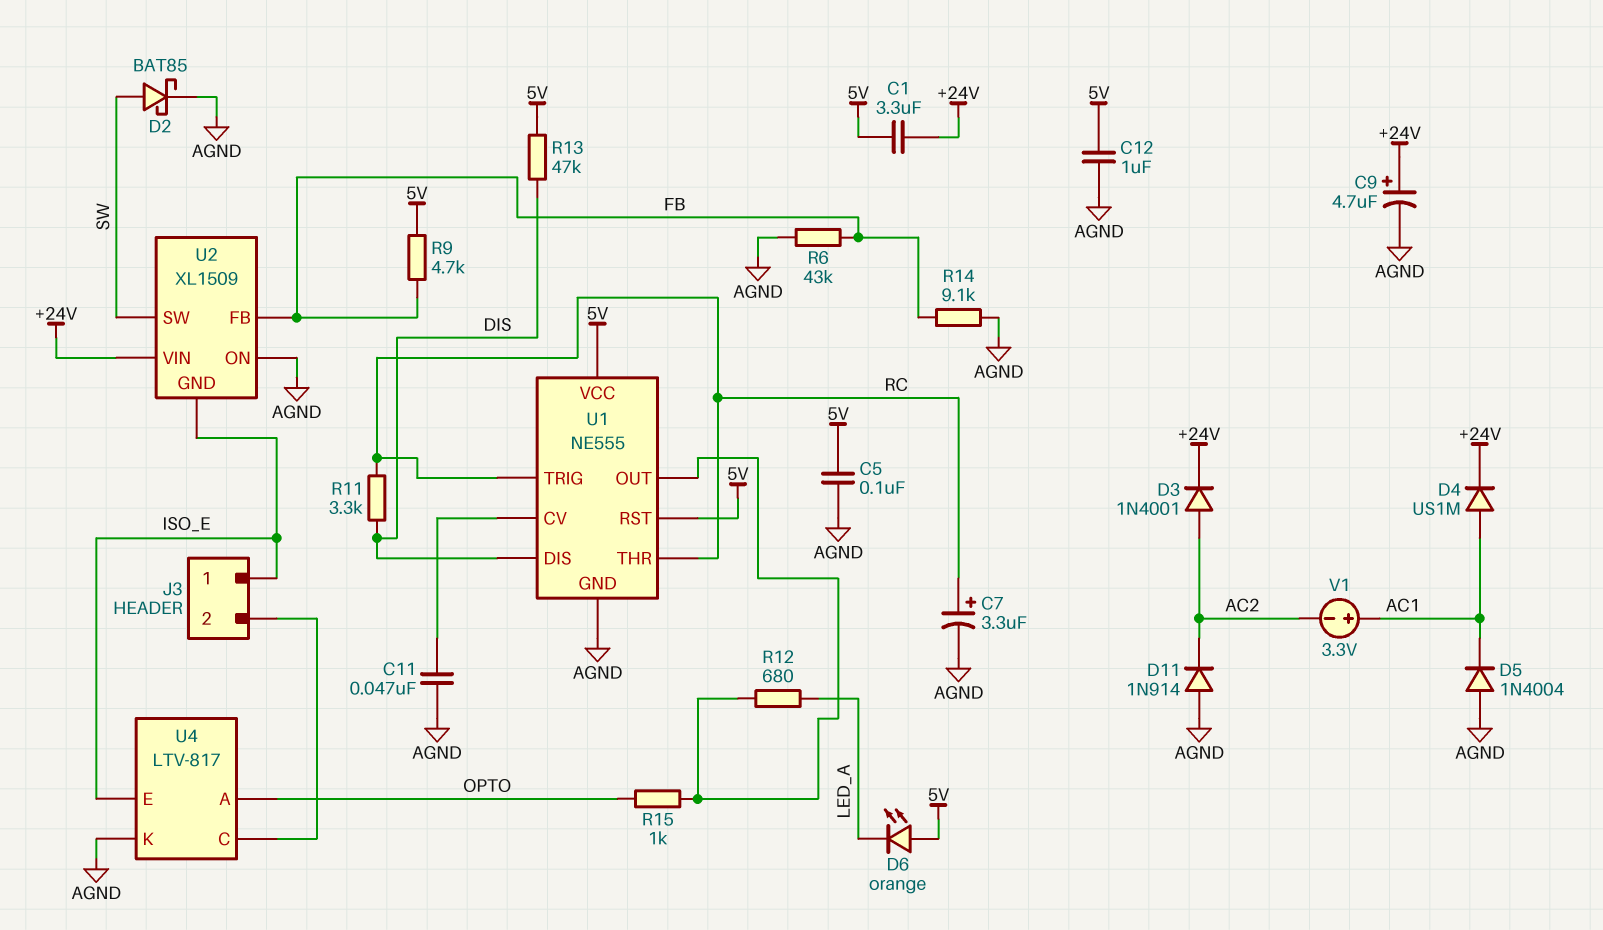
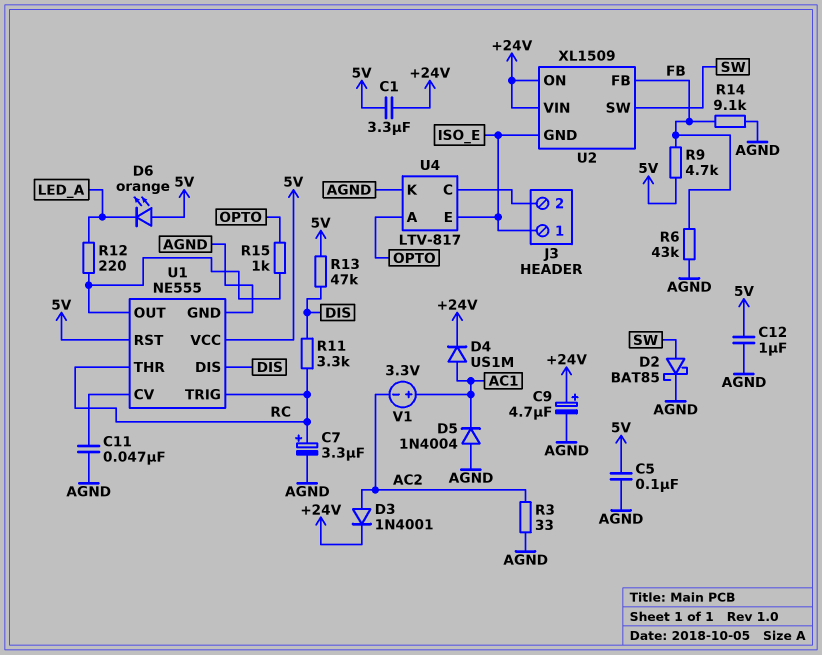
D11: diode 1N914 (A AGND, K AC2) -> none
R3: none -> 33 (AC2, AGND)
R12: 680 (LED_A, U1/OUT) -> 220 (LED_A, U1/OUT)
U2 pin ON: AGND -> +24V

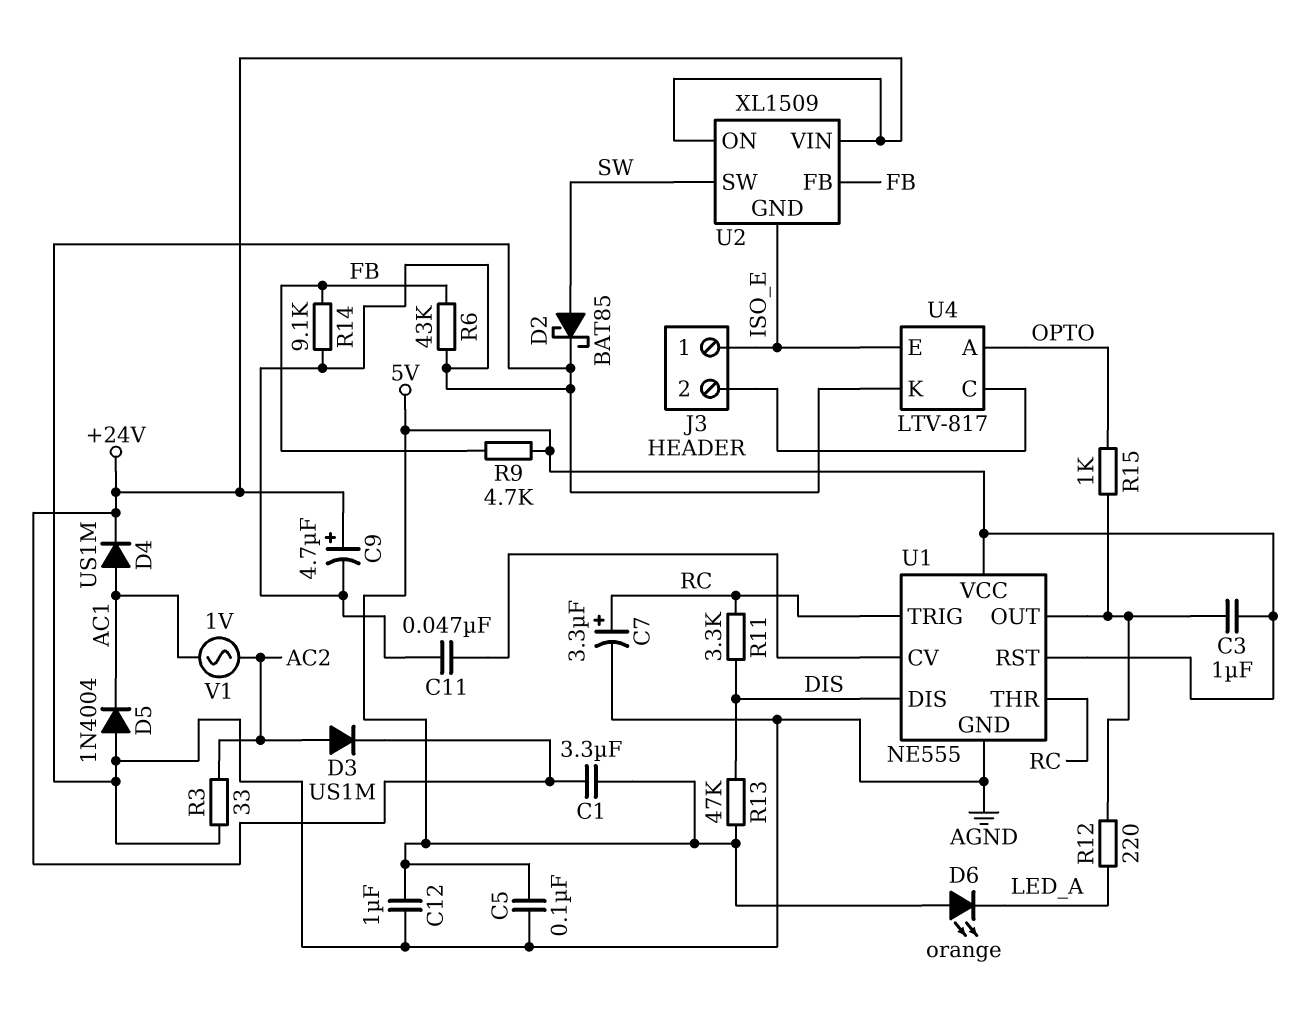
C3: none -> 1uF (5V, U1/OUT)
D3: diode 1N4001 (A AC2, K +24V) -> diode US1M (A AC2, K +24V)
V1: 3.3V (plus AC1, minus AC2) -> AC 1V (AC1, AC2)

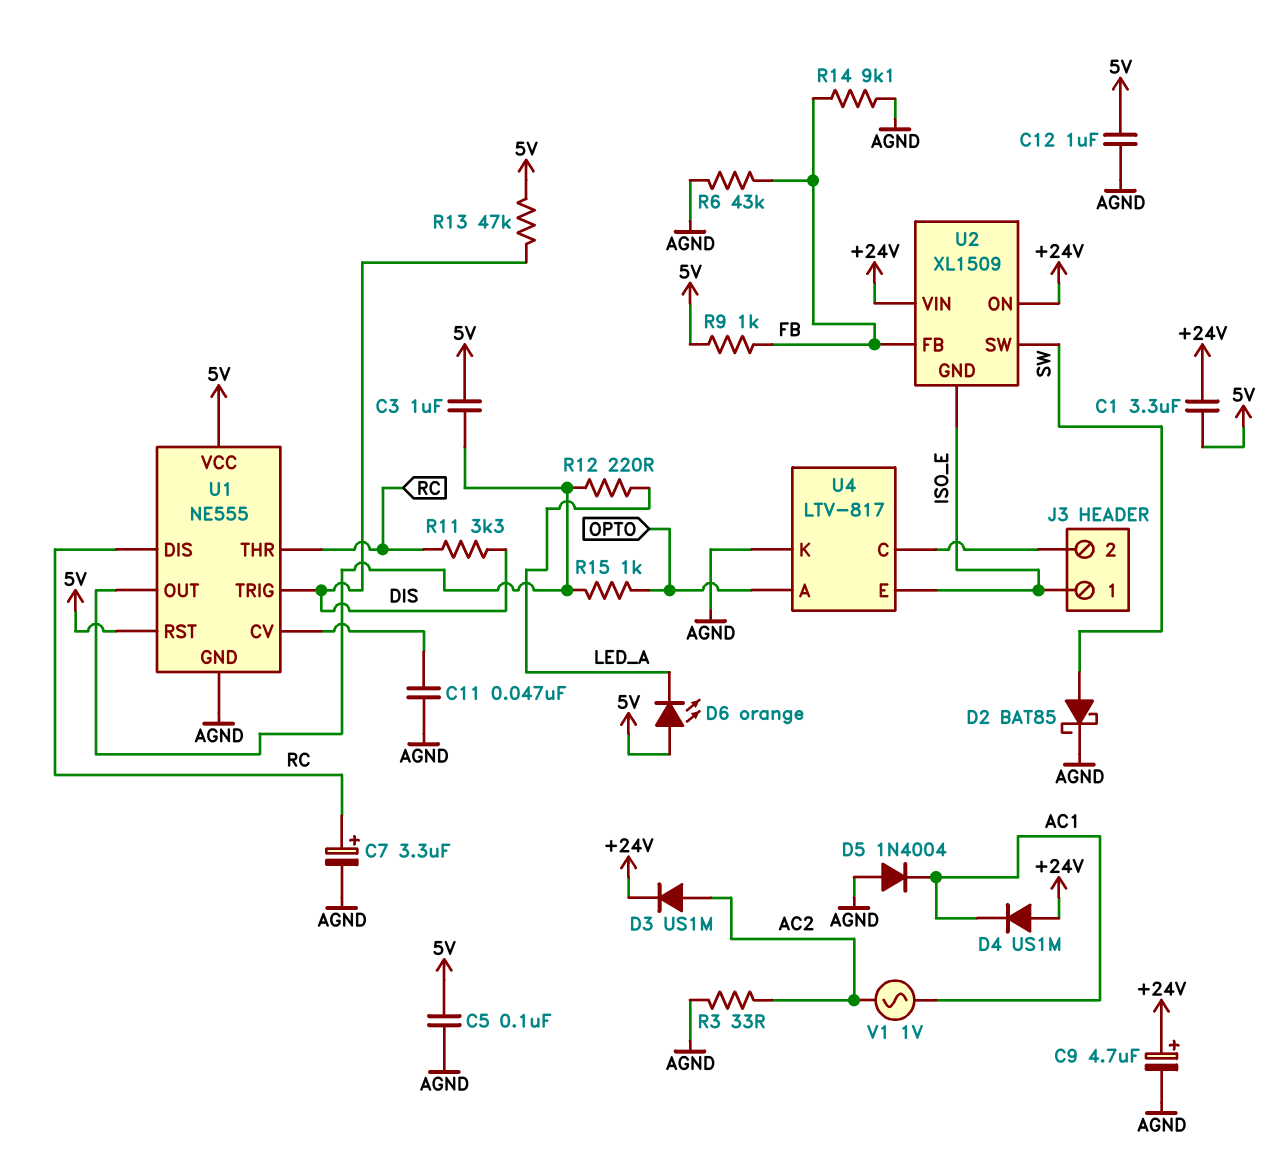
D4: diode US1M (A AC1, K +24V) -> diode US1M (A +24V, K AC1)
R9: 4.7k (5V, FB) -> 1k (5V, FB)
U1 pin DIS: DIS -> RC
U1 pin TRIG: RC -> DIS

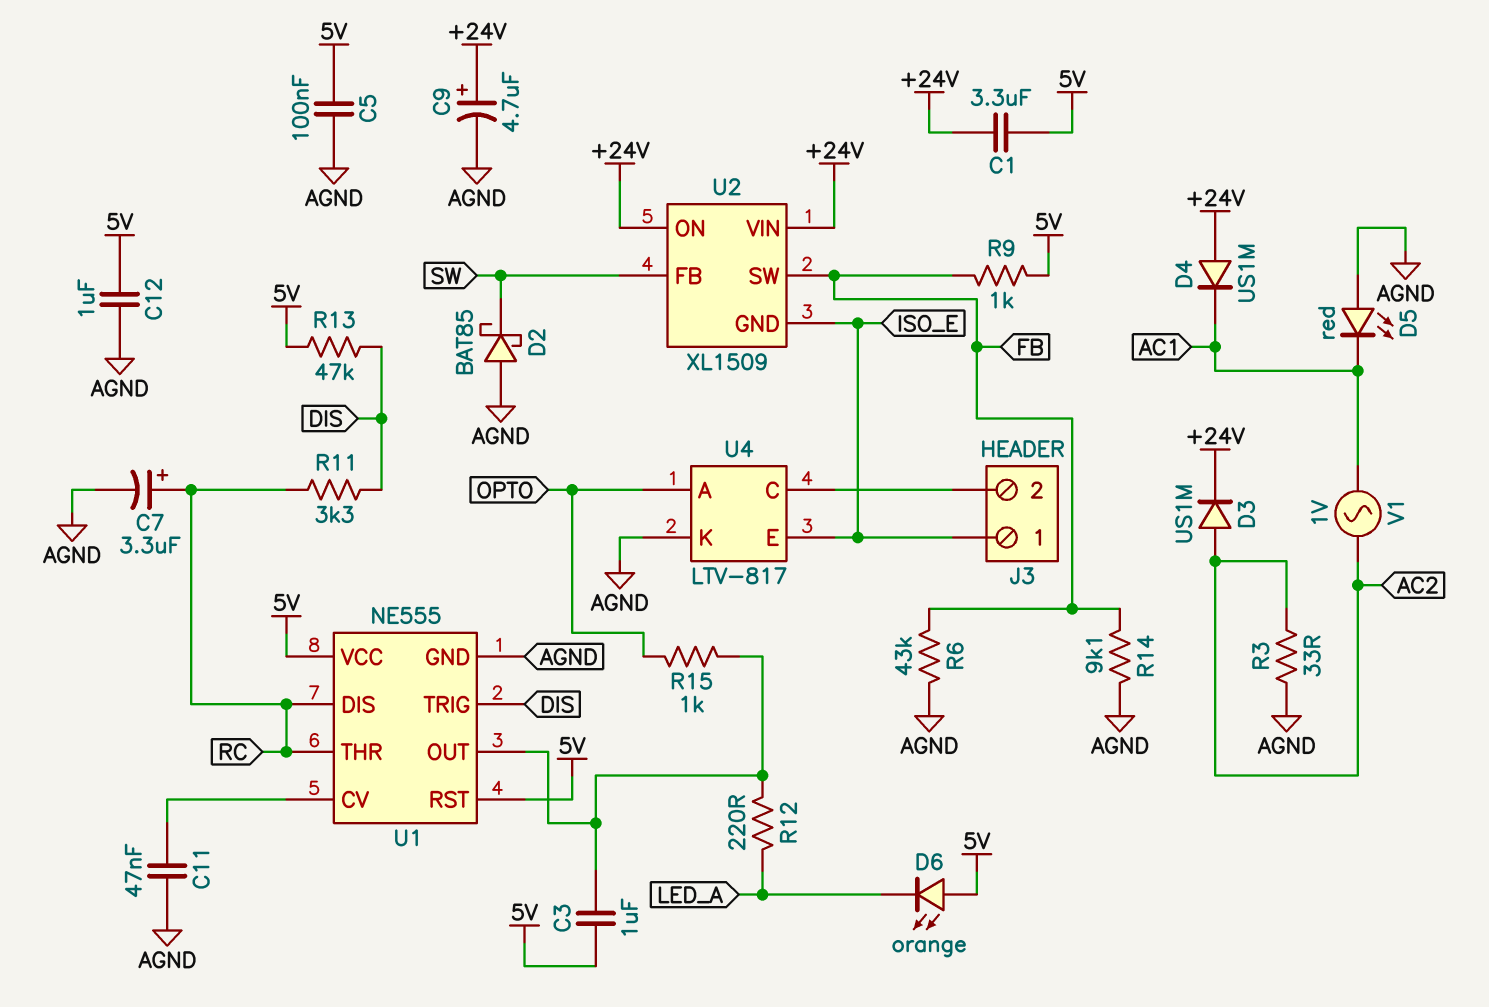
D2: schottky BAT85 (A SW, K AGND) -> schottky BAT85 (A AGND, K SW)
D5: diode 1N4004 (A AGND, K AC1) -> LED red (A AGND, K AC1)
U2 pin FB: FB -> SW
U2 pin SW: SW -> FB

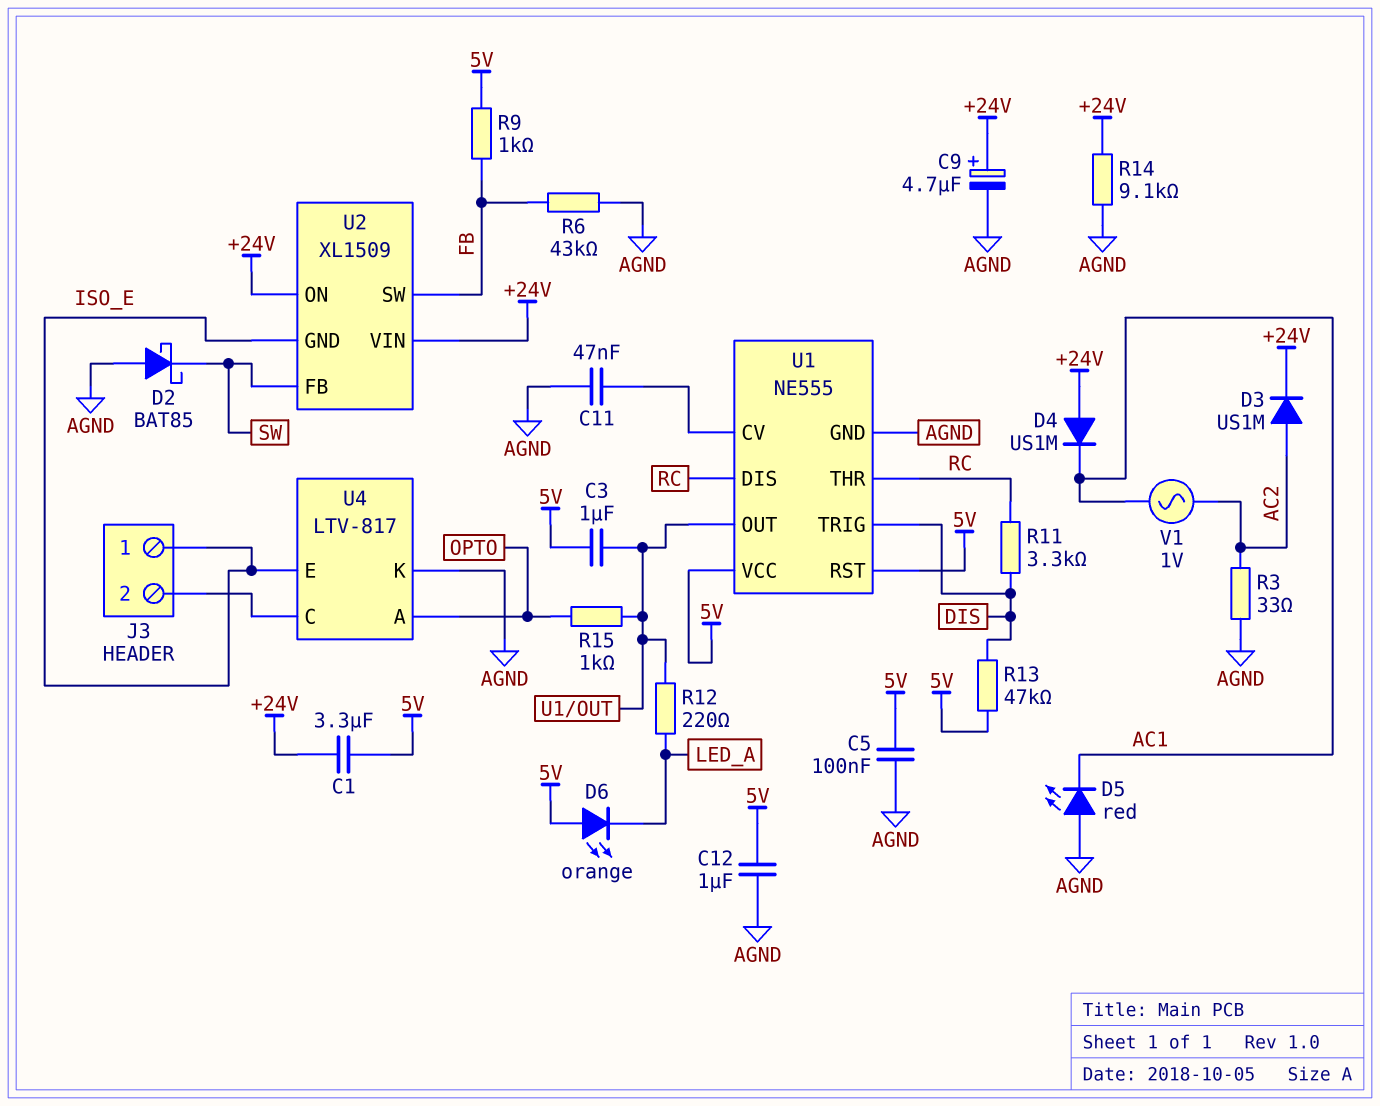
C7: 3.3uF (plus RC, minus AGND) -> none
R14: 9.1k (AGND, FB) -> 9.1k (+24V, AGND)

